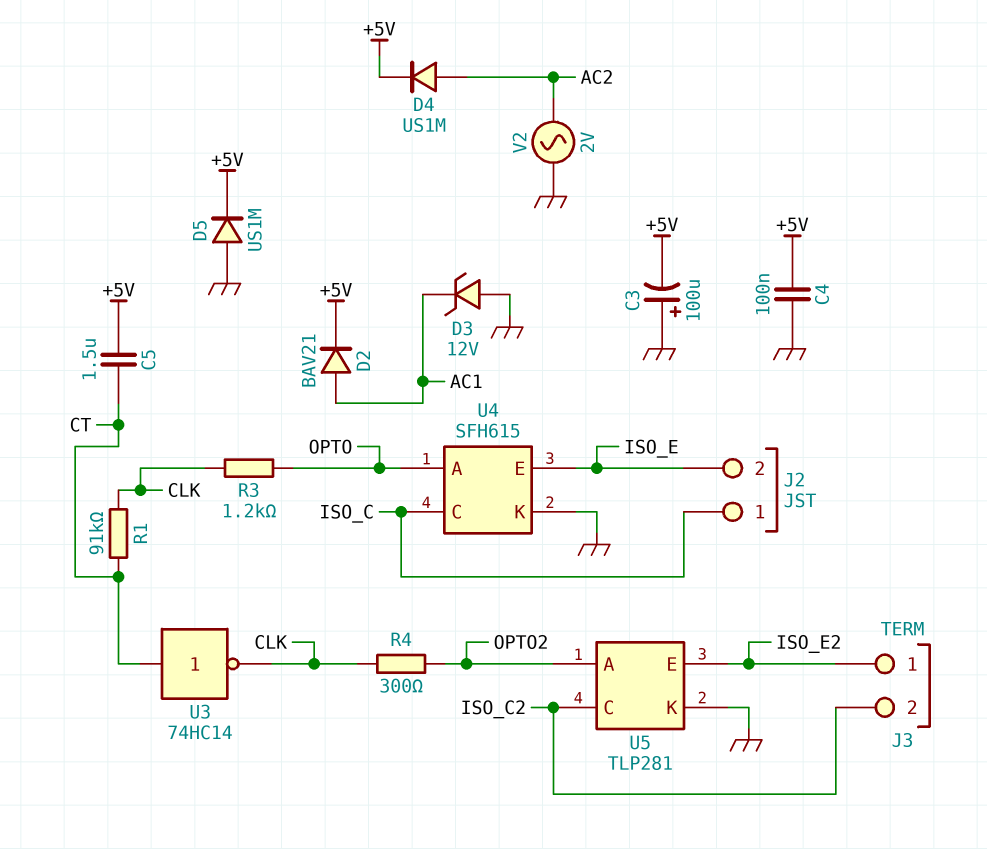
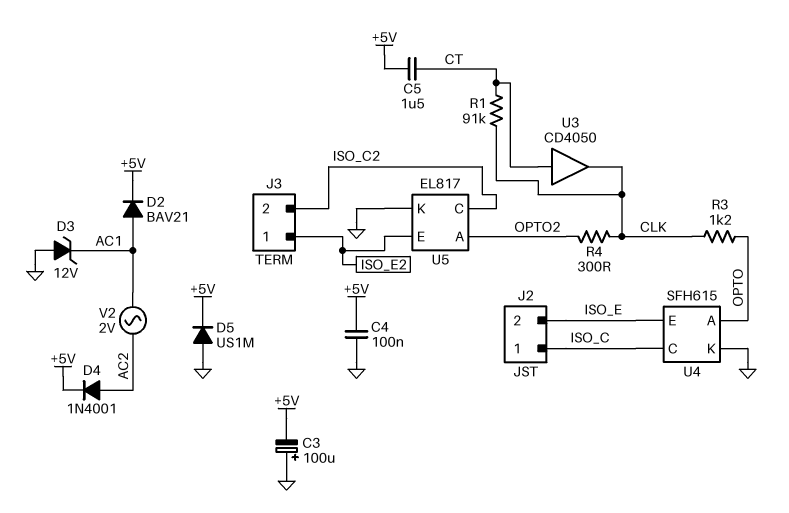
D4: diode US1M (A AC2, K +5V) -> diode 1N4001 (A AC2, K +5V)
U3: NOT 74HC14 (in CT, out CLK) -> buffer CD4050 (in CT, out CLK)
U5: TLP281 -> EL817
V2: AC 2V (AC2, GND) -> AC 2V (AC1, AC2)

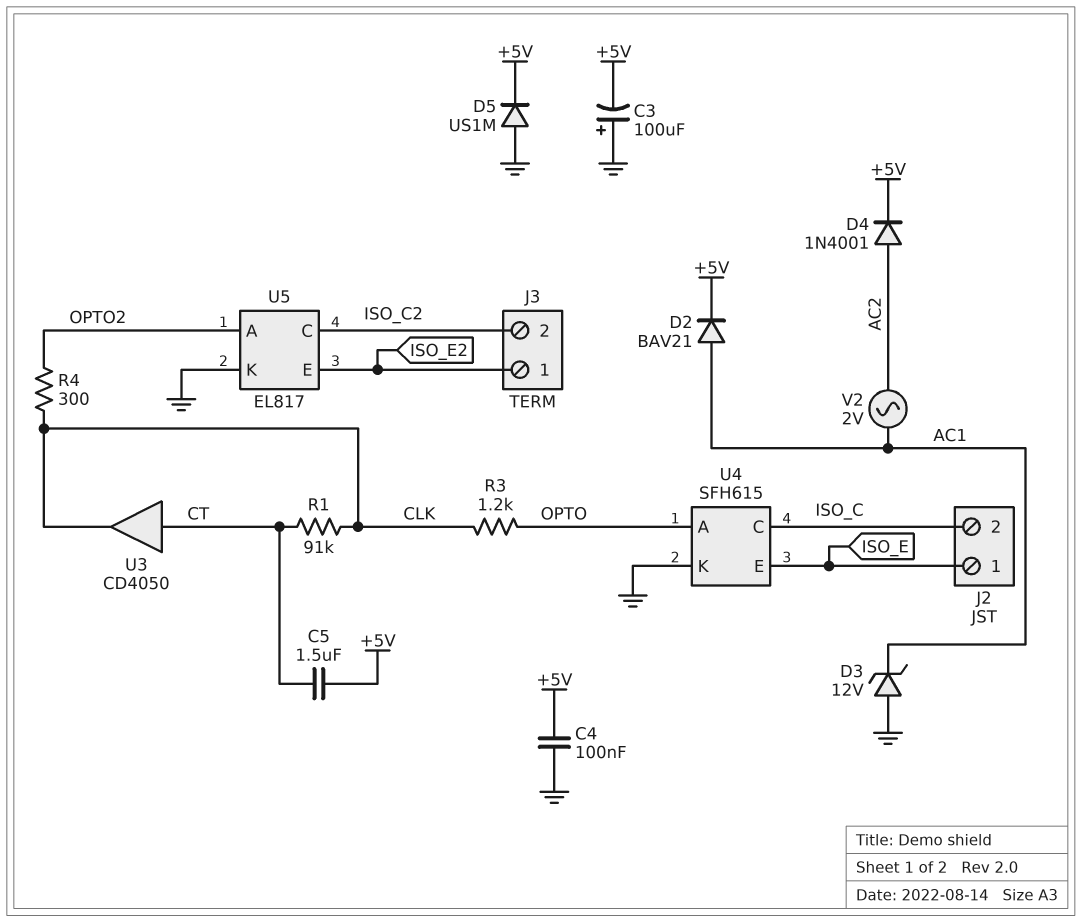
J2 pin 1: ISO_C -> ISO_E
J2 pin 2: ISO_E -> ISO_C

